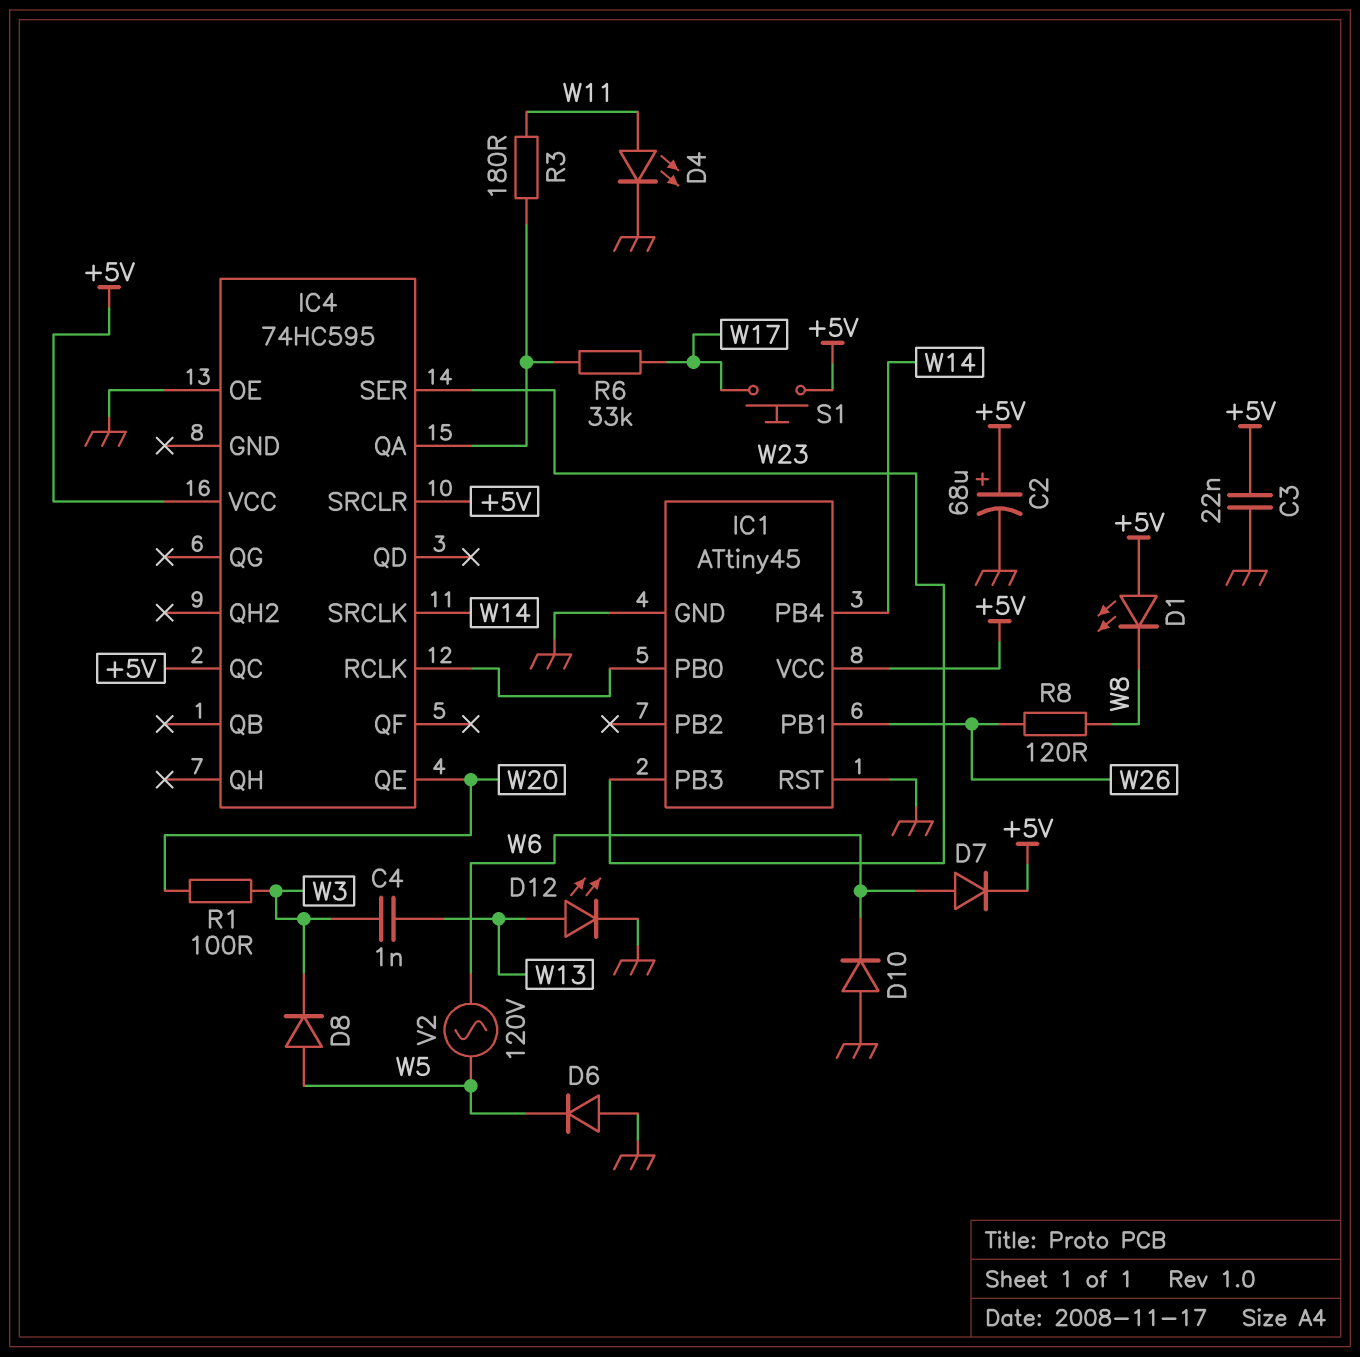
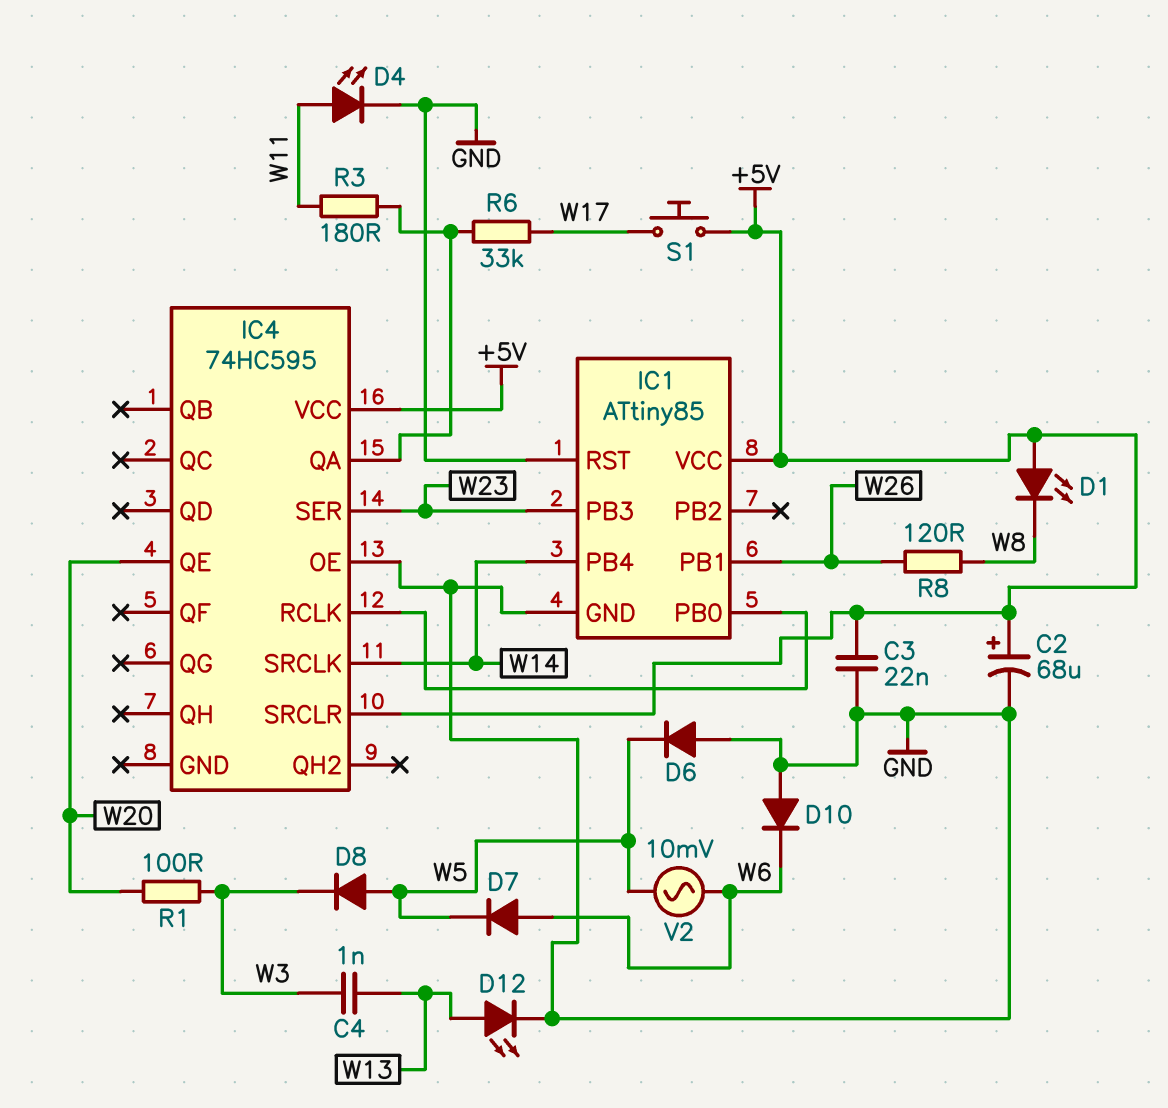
D7: diode (A W6, K +5V) -> diode (A W6, K W5)
IC1: ATtiny45 -> ATtiny85
IC4 pin QC: +5V -> none
V2: AC 120V (W5, W6) -> AC 10mV (W5, W6)

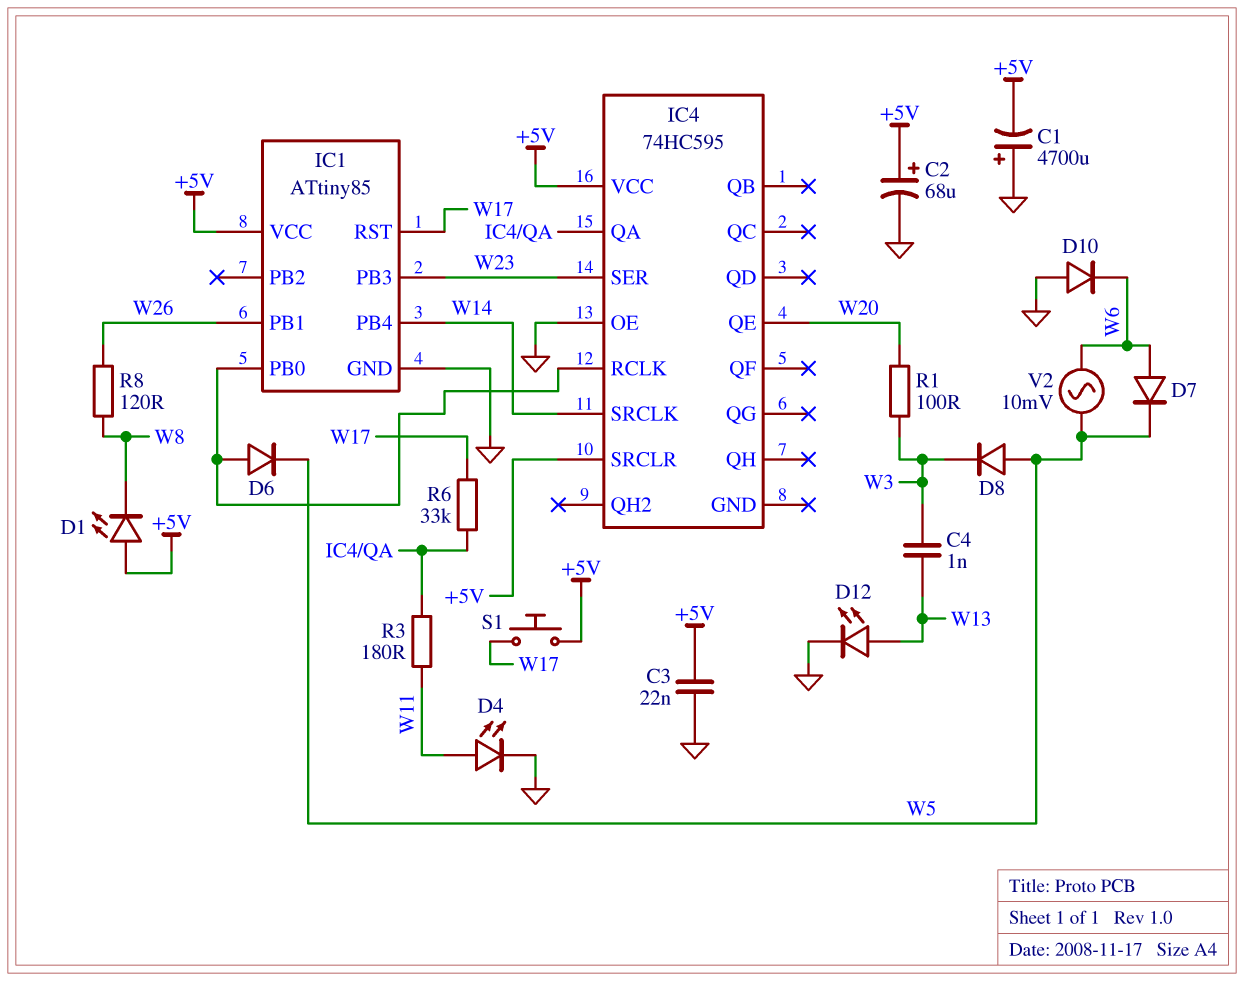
C1: none -> 4700uF (plus GND, minus +5V)
D6: diode (A GND, K W5) -> diode (A IC1/PB0, K W5)
IC1 pin RST: GND -> W17

